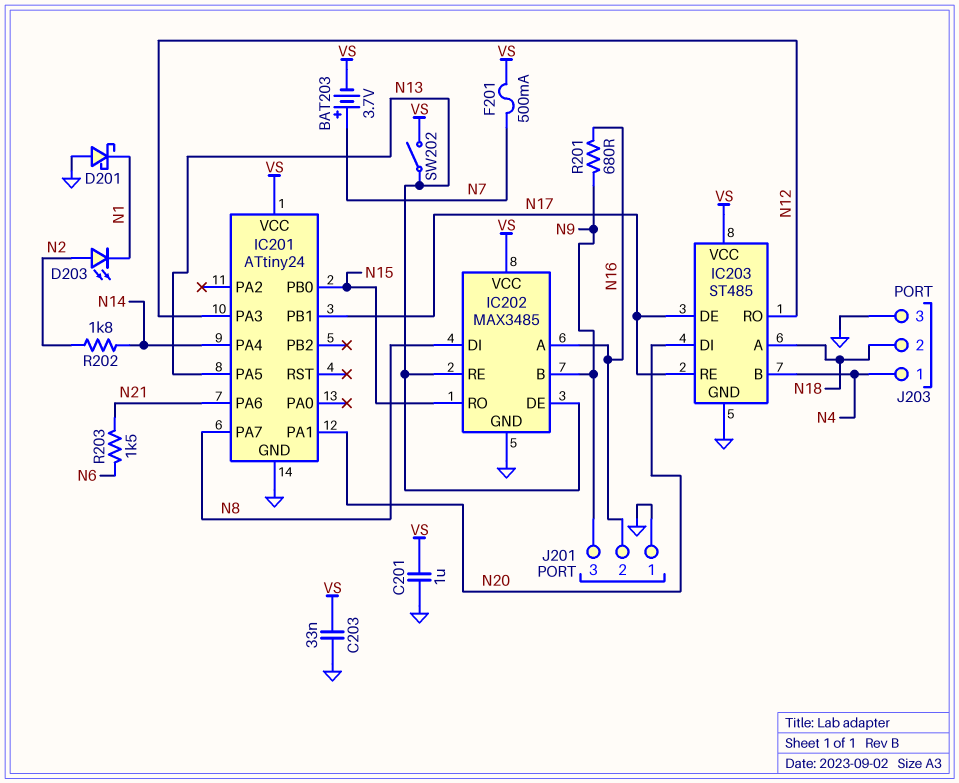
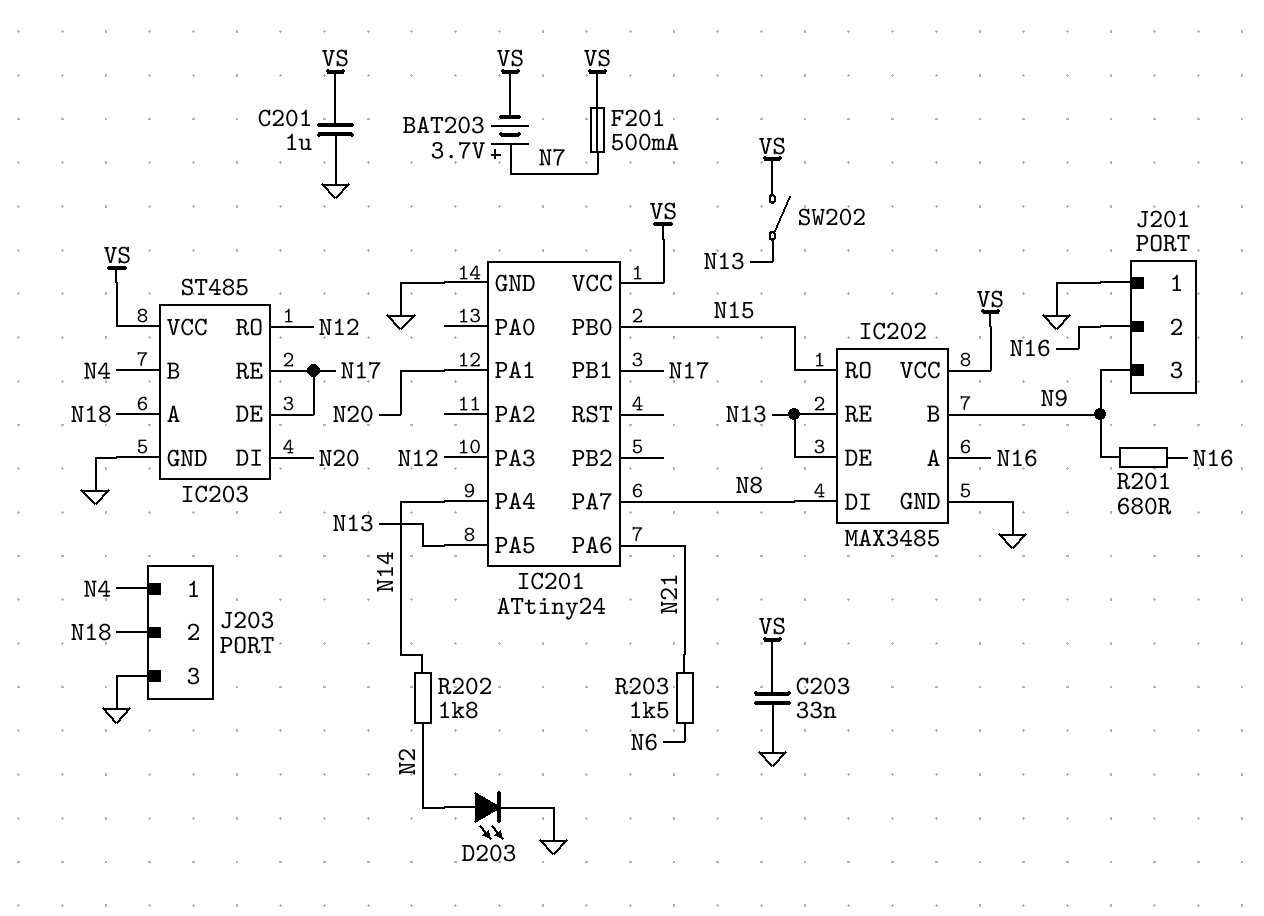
D201: schottky (A GND, K N1) -> none
D203: LED (A N2, K N1) -> LED (A N2, K GND)

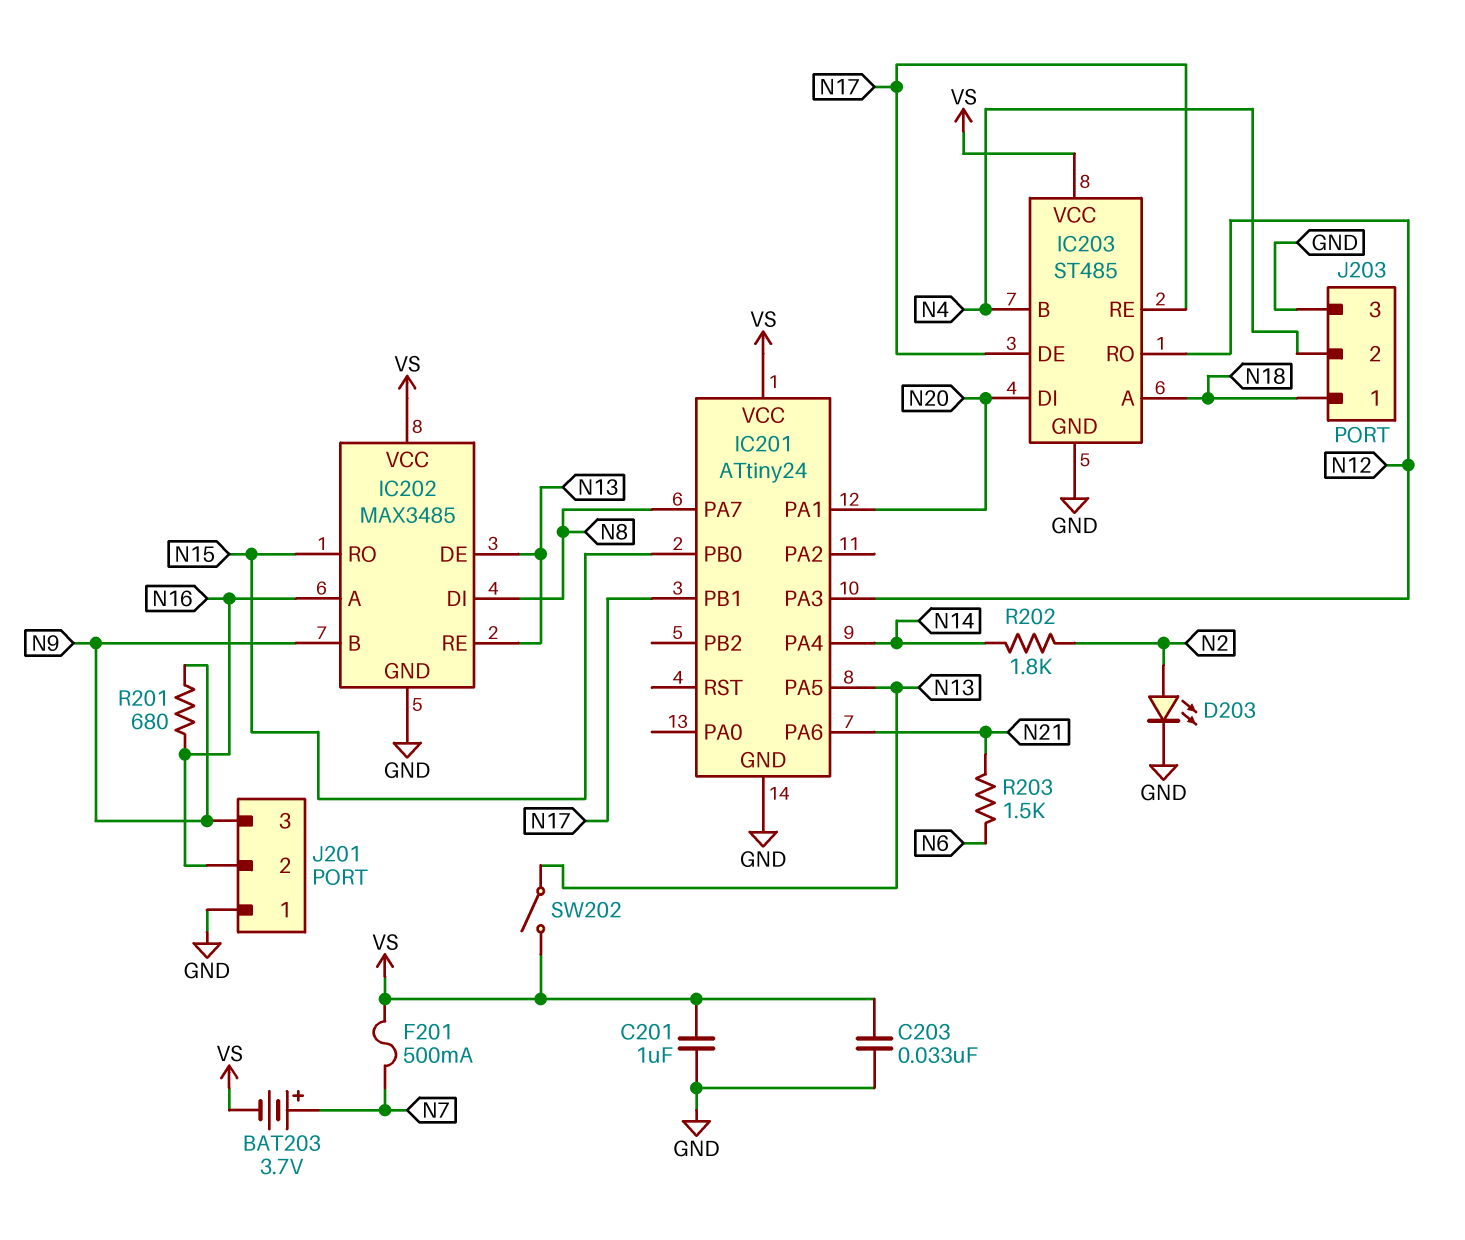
J203 pin 1: N4 -> N18
J203 pin 2: N18 -> N4

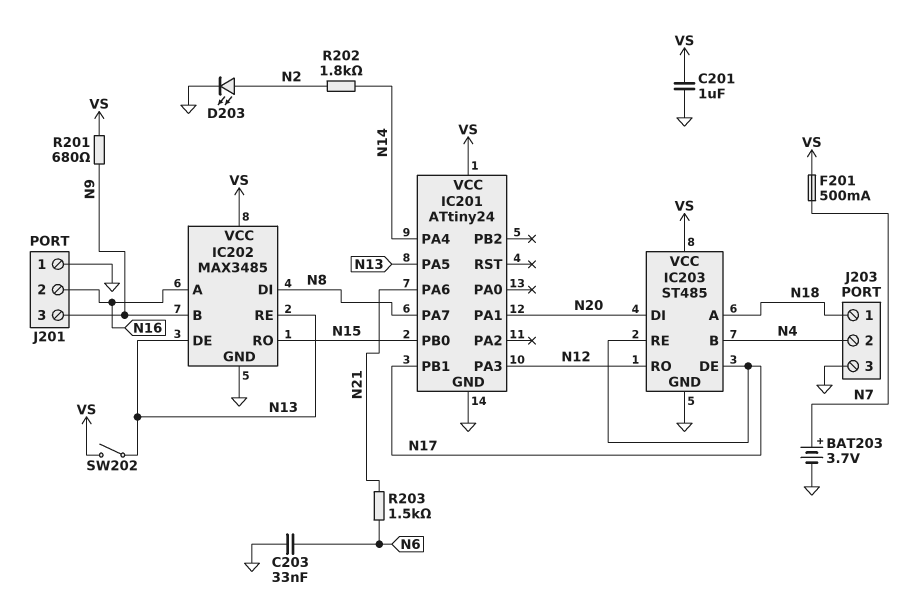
BAT203: 3.7V (plus N7, minus VS) -> 3.7V (plus N7, minus GND)
C203: 33nF (GND, VS) -> 33nF (GND, N6)
R201: 680 (N9, N16) -> 680 (N9, VS)

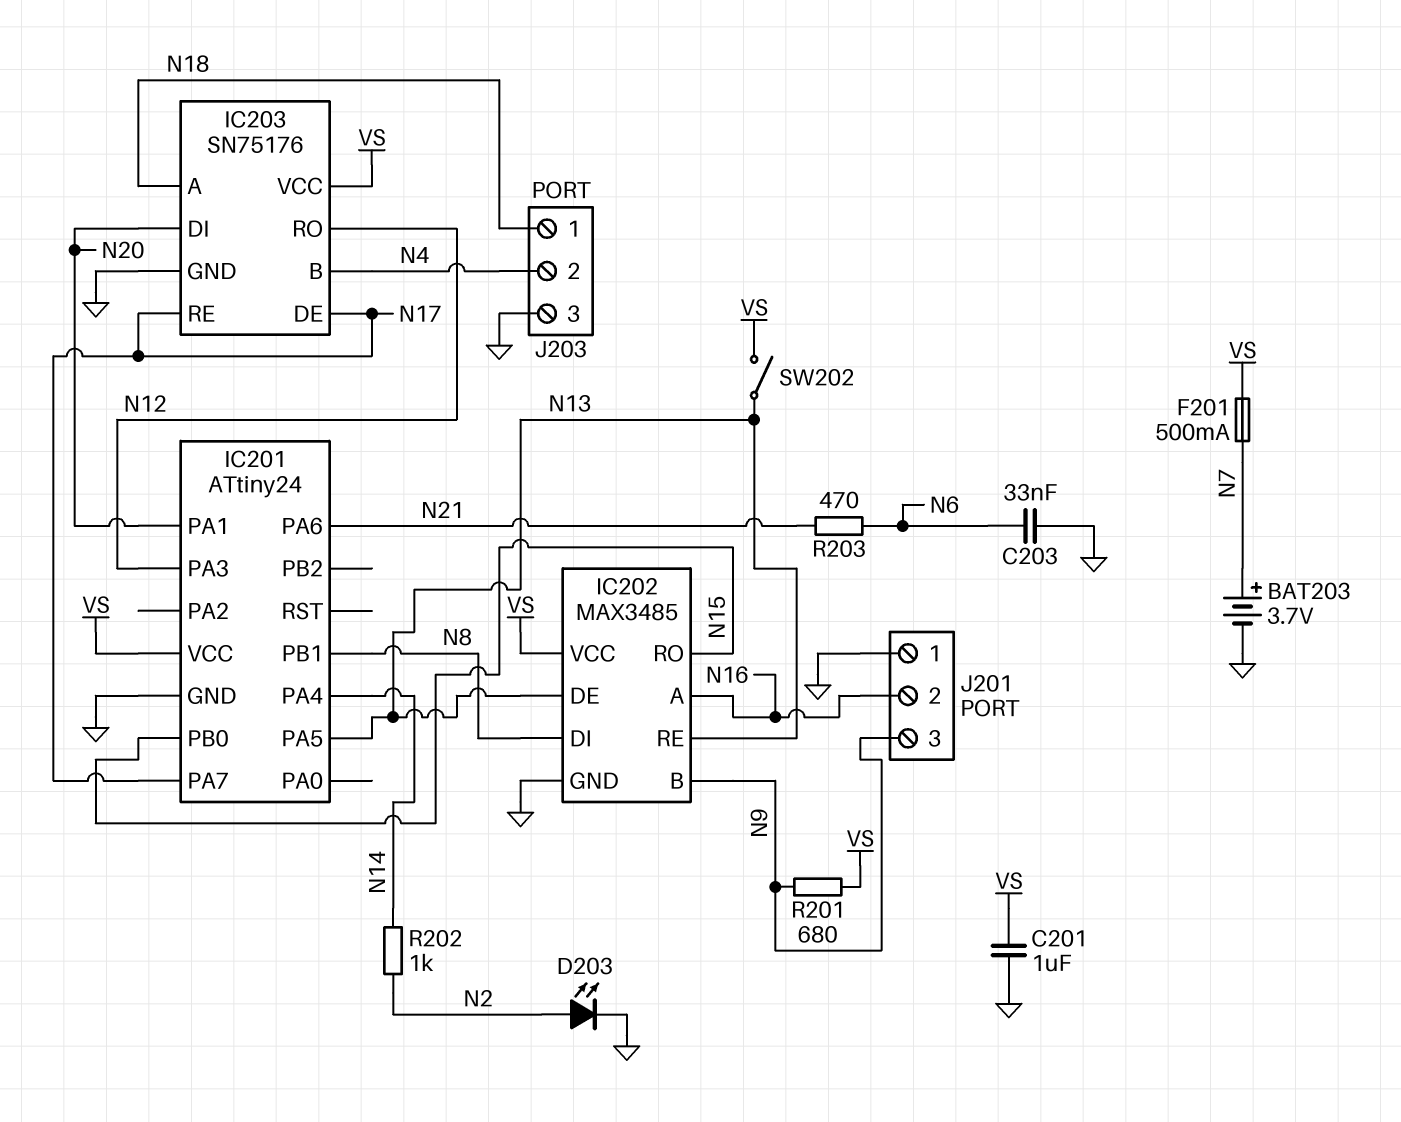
IC201 pin PA7: N8 -> N17
IC201 pin PB1: N17 -> N8
IC203: ST485 -> SN75176
R202: 1.8k (N2, N14) -> 1k (N2, N14)
R203: 1.5k (N6, N21) -> 470 (N6, N21)

